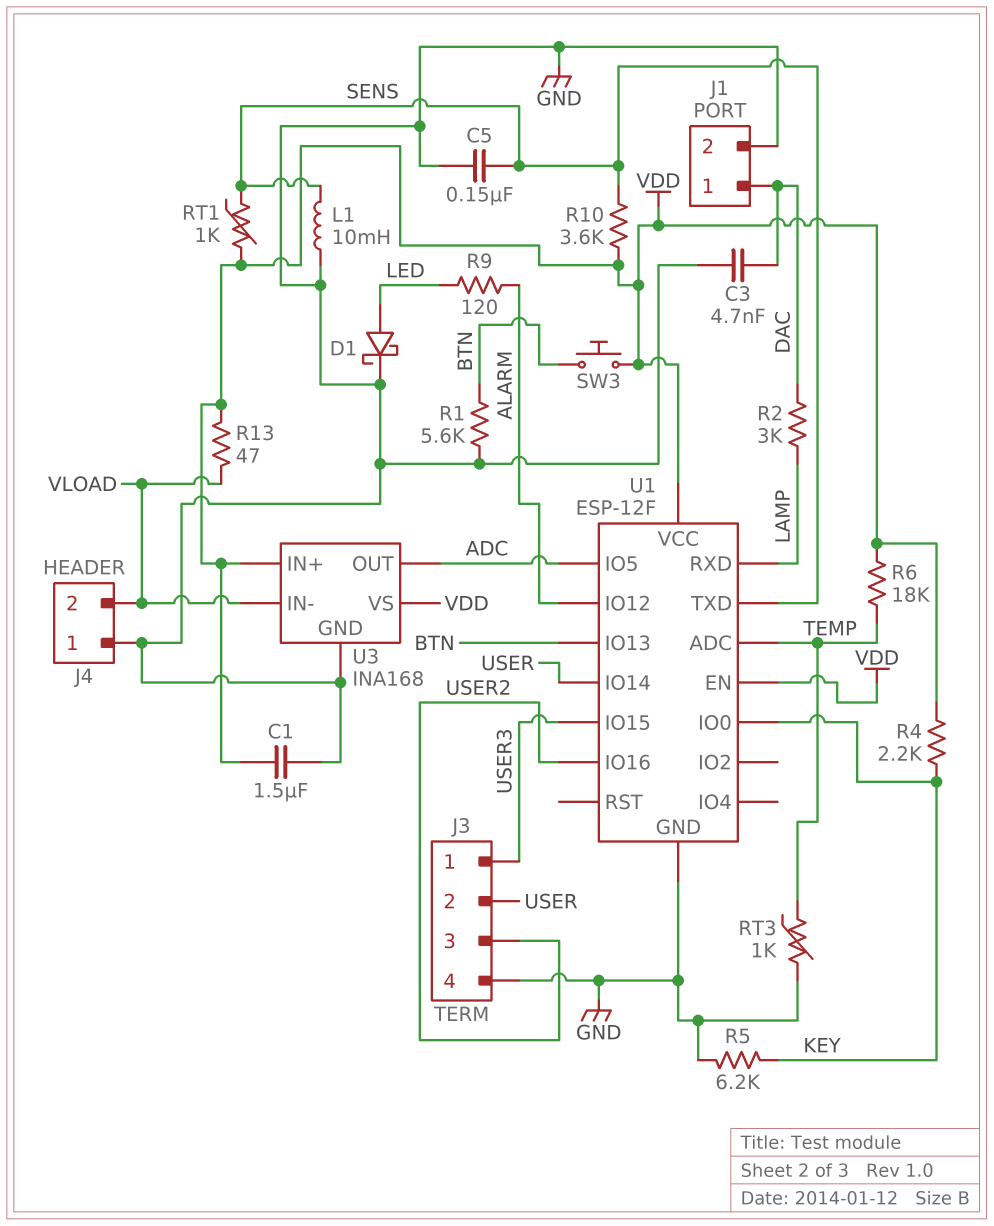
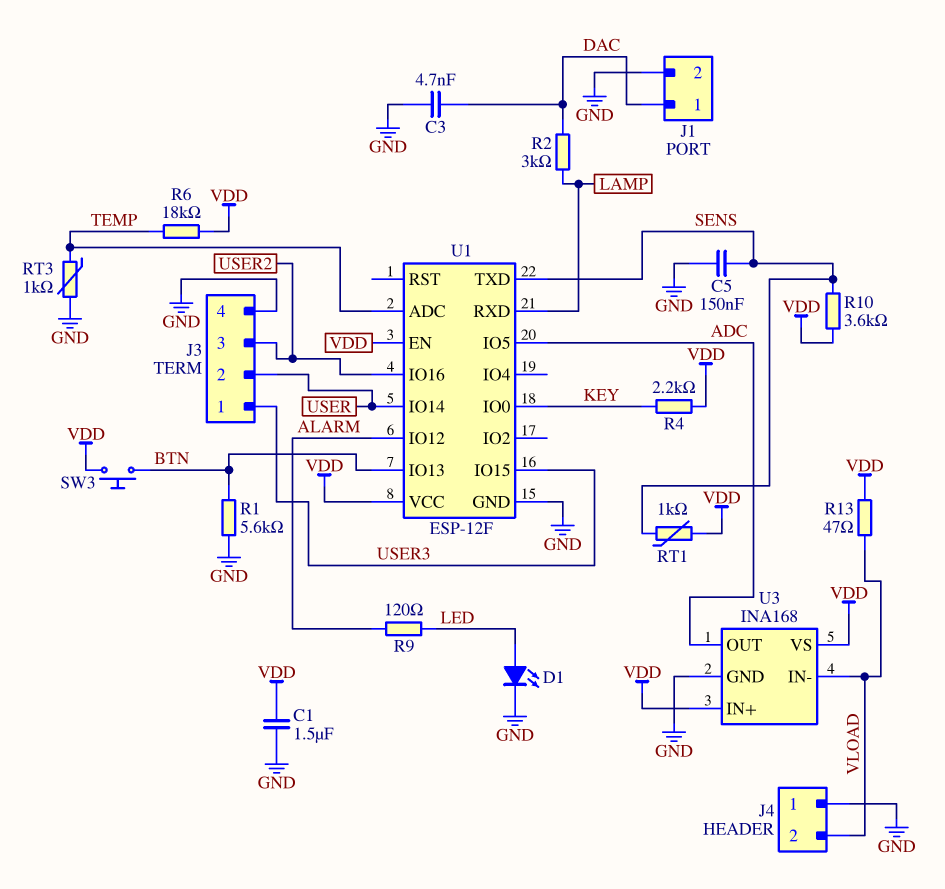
D1: schottky (A LED, K GND) -> LED (A LED, K GND)
L1: 10mH (GND, SENS) -> none
R5: 6.2k (GND, KEY) -> none

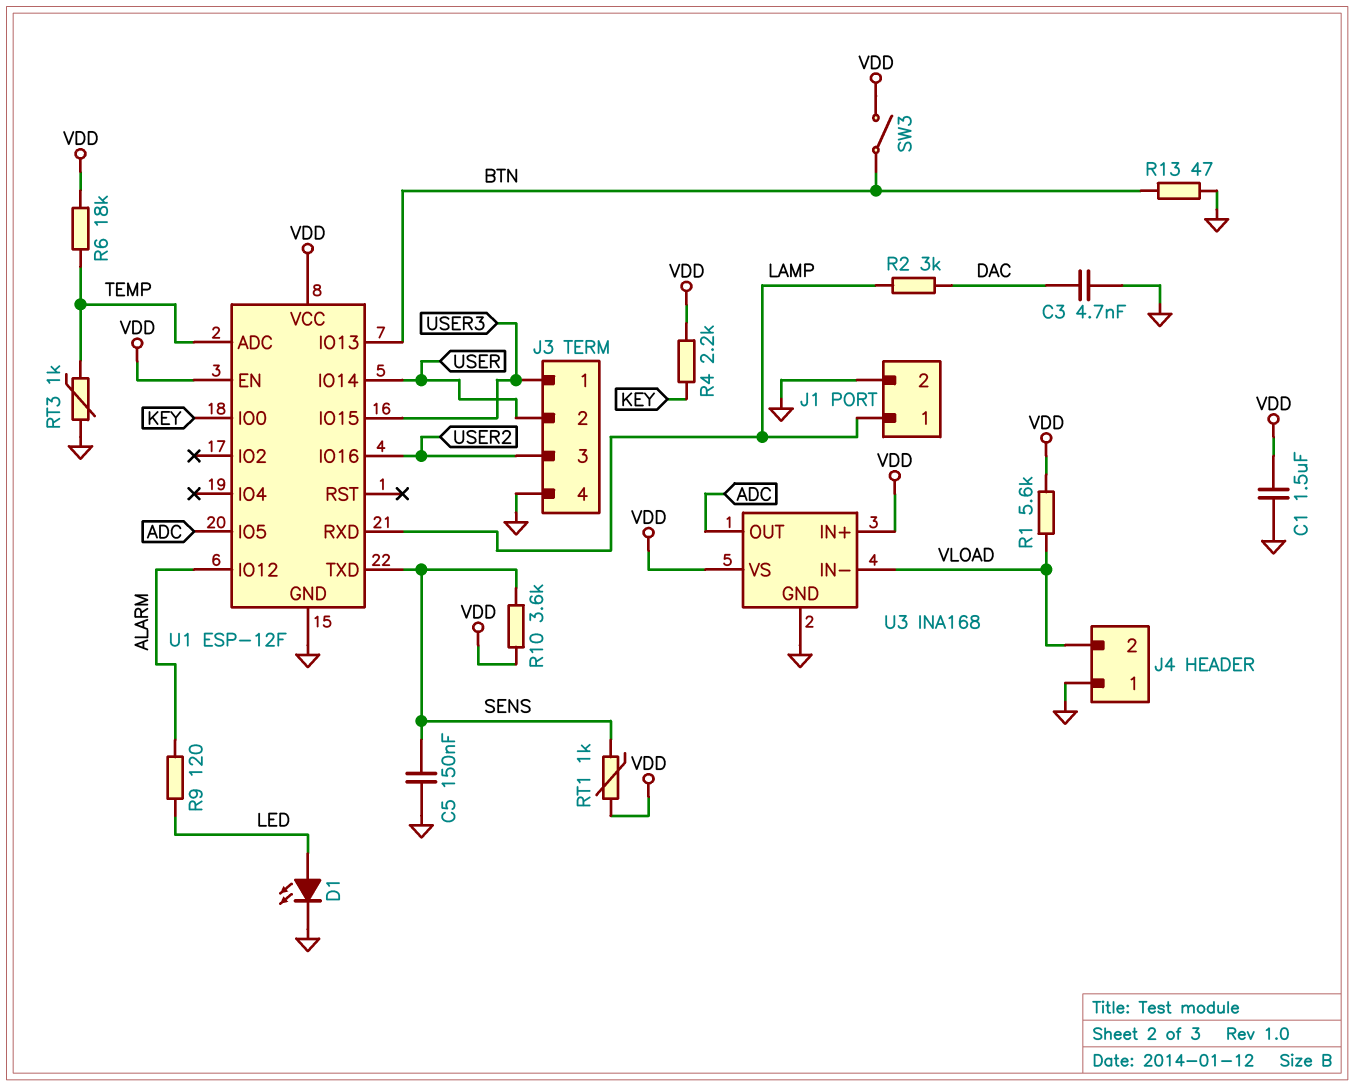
J1 pin 1: DAC -> LAMP
R1: 5.6k (BTN, GND) -> 5.6k (VDD, VLOAD)
R13: 47 (VDD, VLOAD) -> 47 (BTN, GND)
SW3: button (BTN, VDD) -> switch (BTN, VDD)

